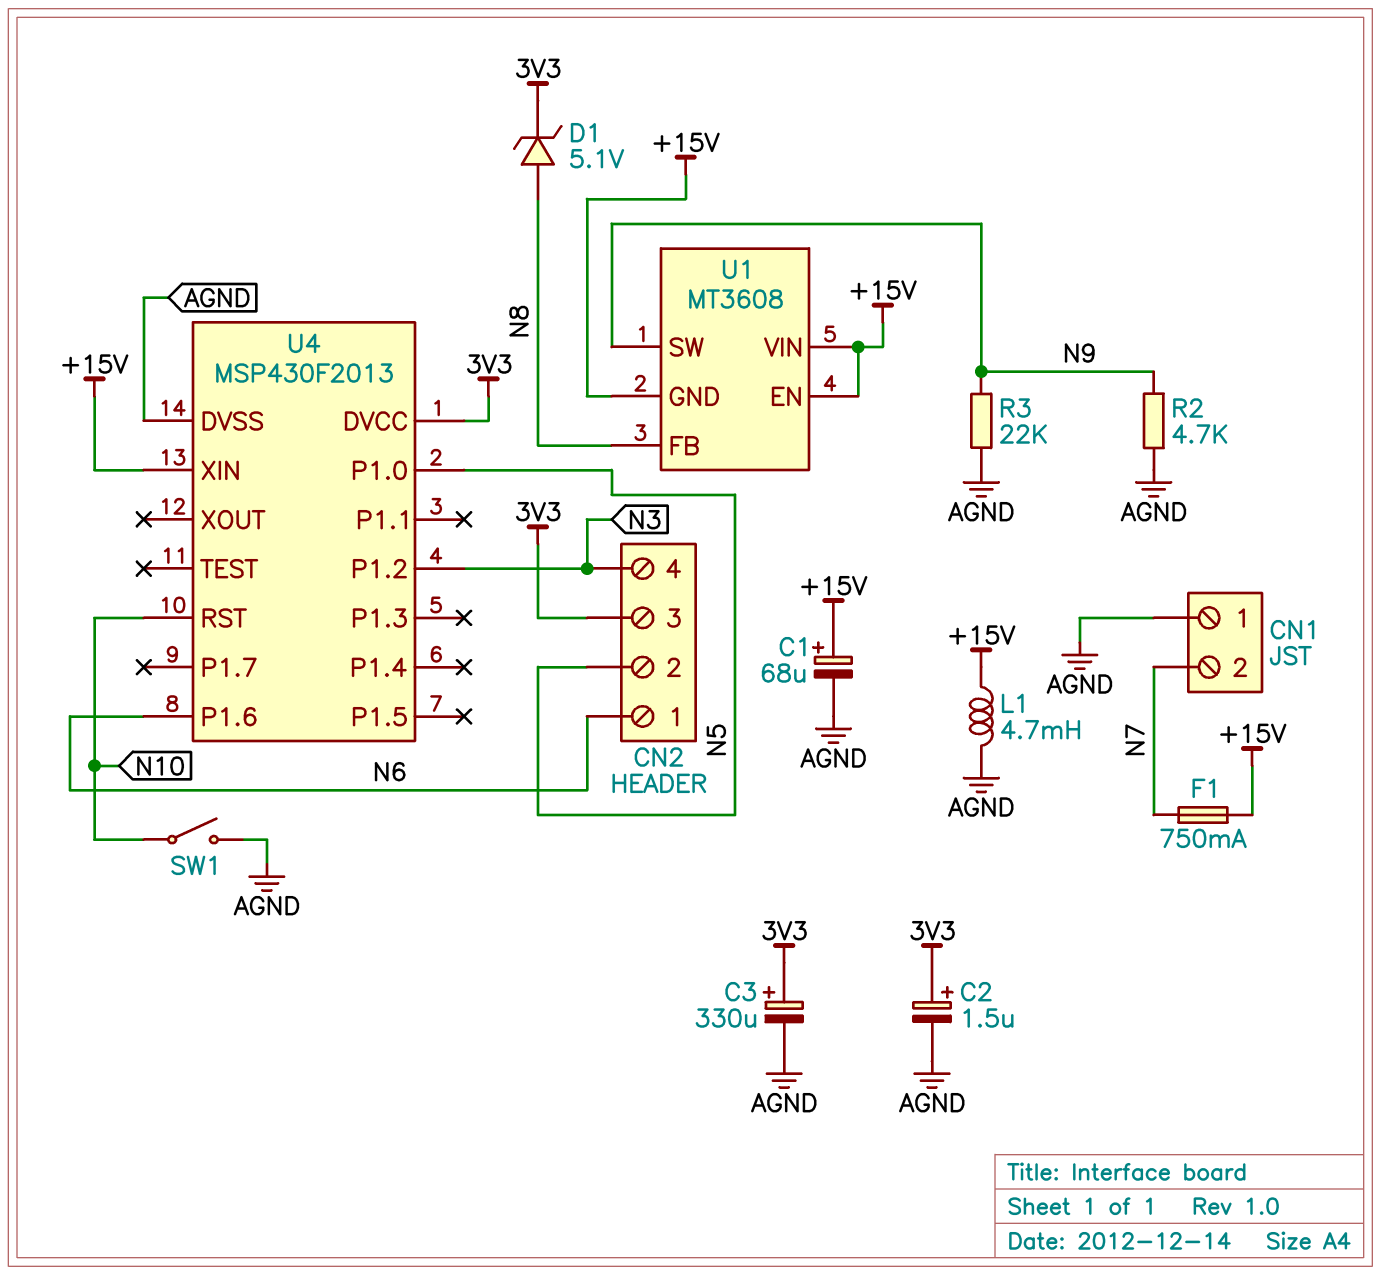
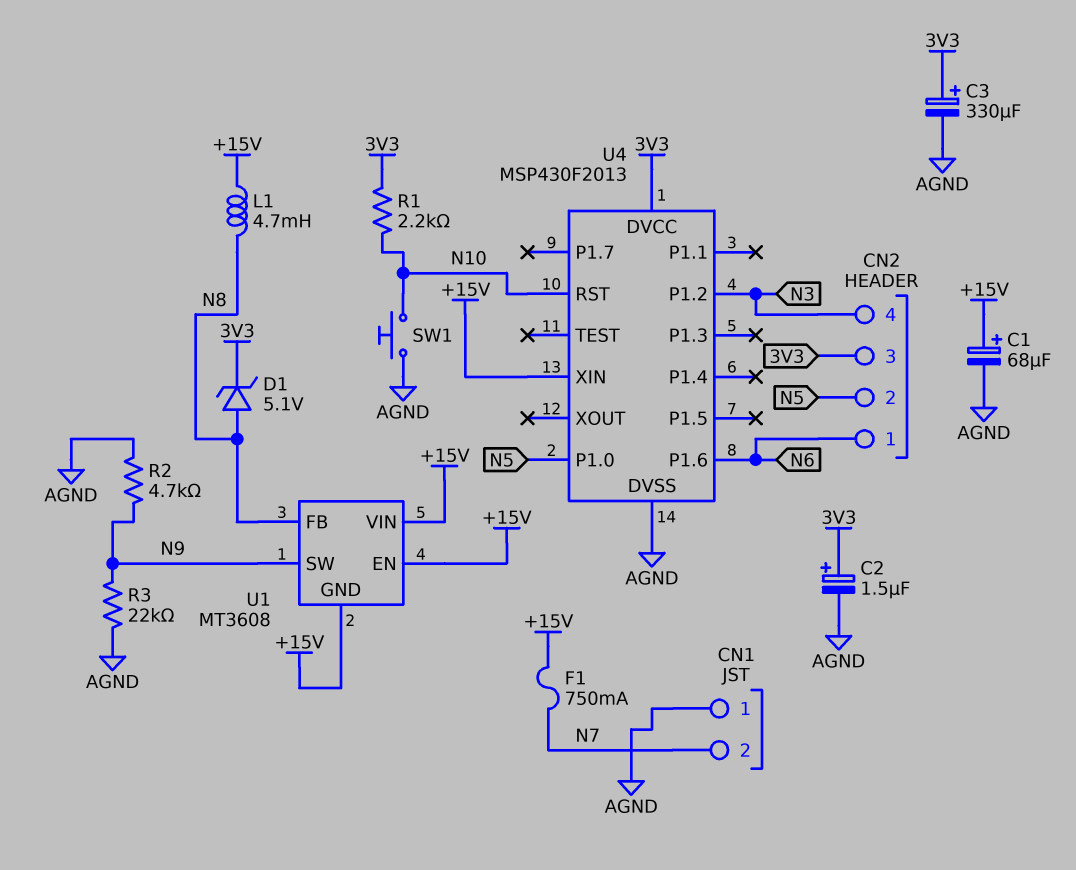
L1: 4.7mH (+15V, AGND) -> 4.7mH (+15V, N8)
R1: none -> 2.2k (3V3, N10)
SW1: switch (AGND, N10) -> button (AGND, N10)

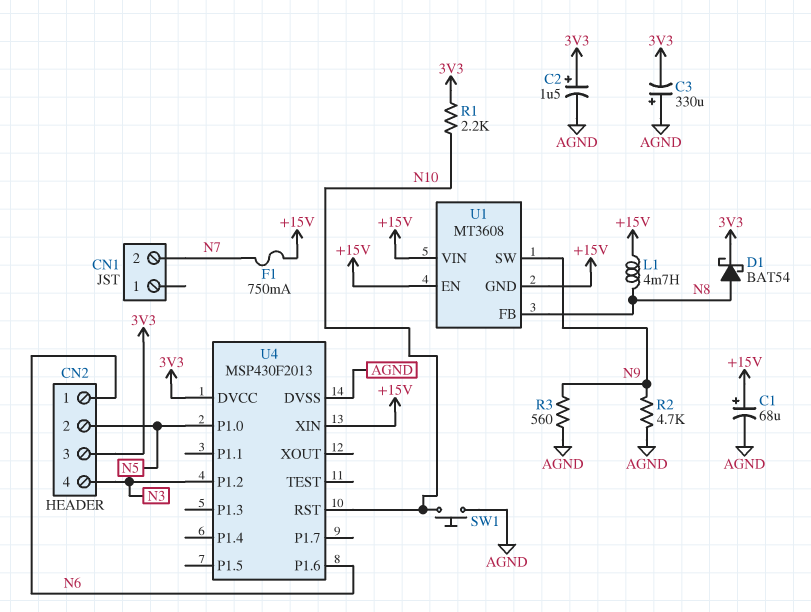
C3: 330uF (plus 3V3, minus AGND) -> 330uF (plus AGND, minus 3V3)
CN1 pin 1: AGND -> none
D1: zener 5.1V (A N8, K 3V3) -> schottky BAT54 (A N8, K 3V3)
R3: 22k (AGND, N9) -> 560 (AGND, N9)

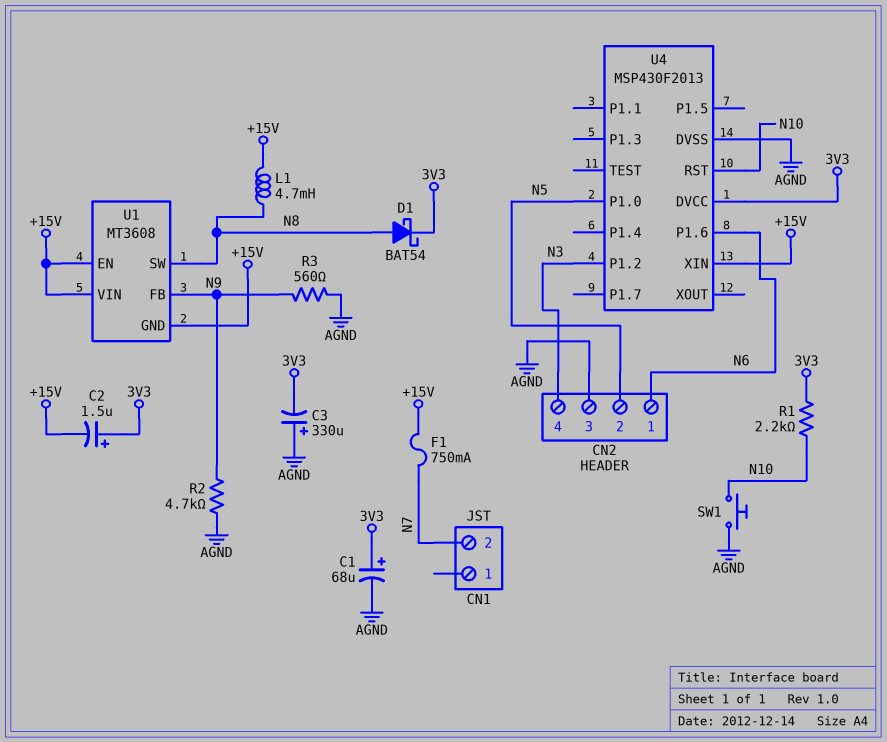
C1: 68uF (plus +15V, minus AGND) -> 68uF (plus 3V3, minus AGND)
C2: 1.5uF (plus 3V3, minus AGND) -> 1.5uF (plus 3V3, minus +15V)
CN2 pin 3: 3V3 -> AGND
U1 pin FB: N8 -> N9
U1 pin SW: N9 -> N8

